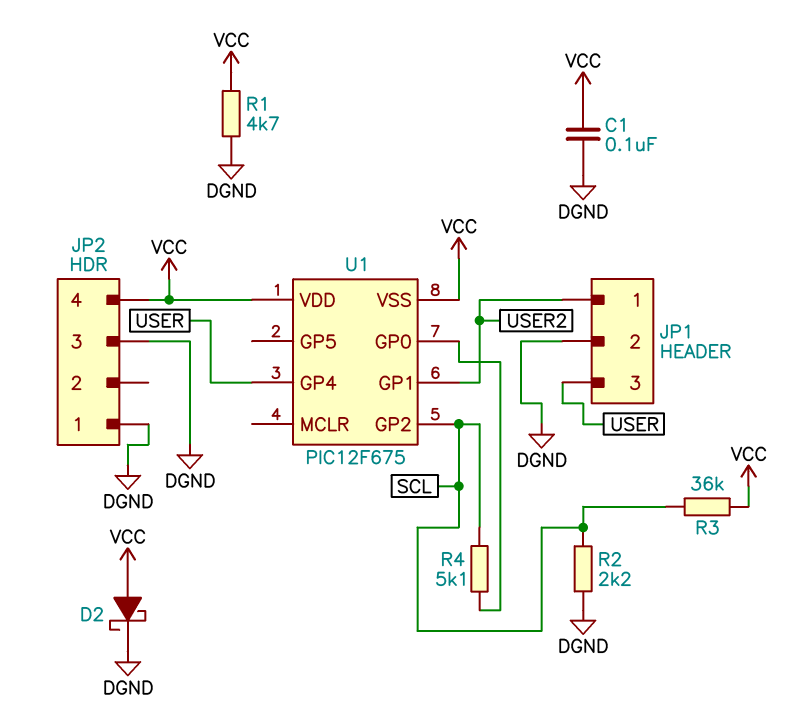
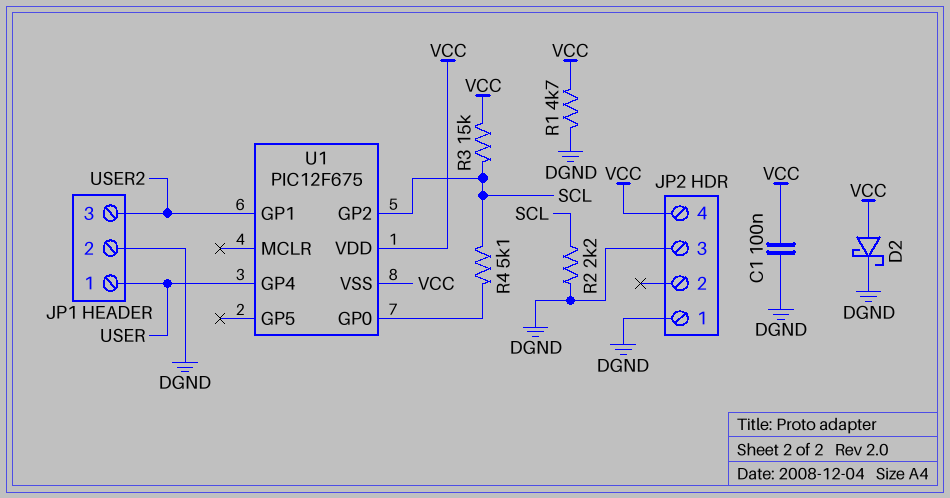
JP1 pin 1: USER2 -> USER
JP1 pin 3: USER -> USER2
R3: 36k (SCL, VCC) -> 15k (SCL, VCC)

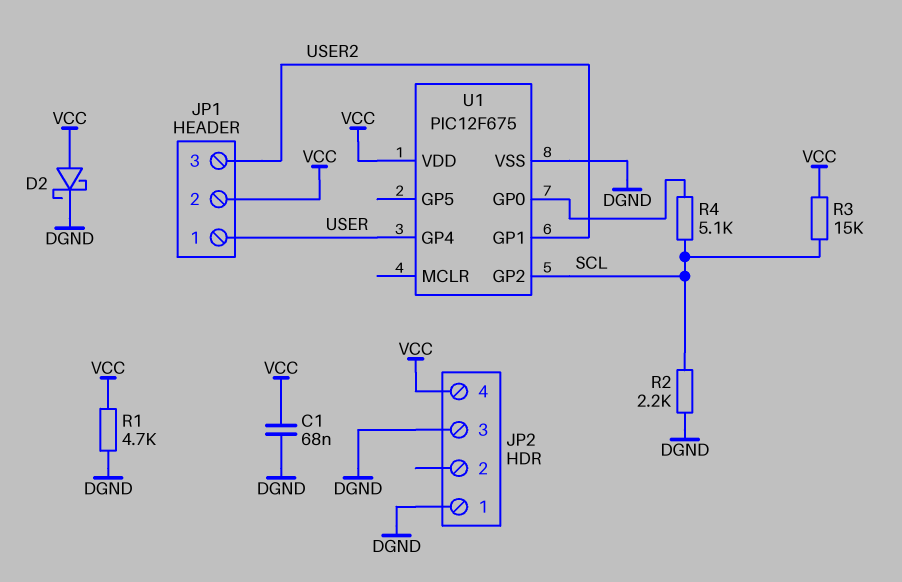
C1: 100nF (DGND, VCC) -> 68nF (DGND, VCC)
JP1 pin 2: DGND -> VCC
U1 pin VSS: VCC -> DGND

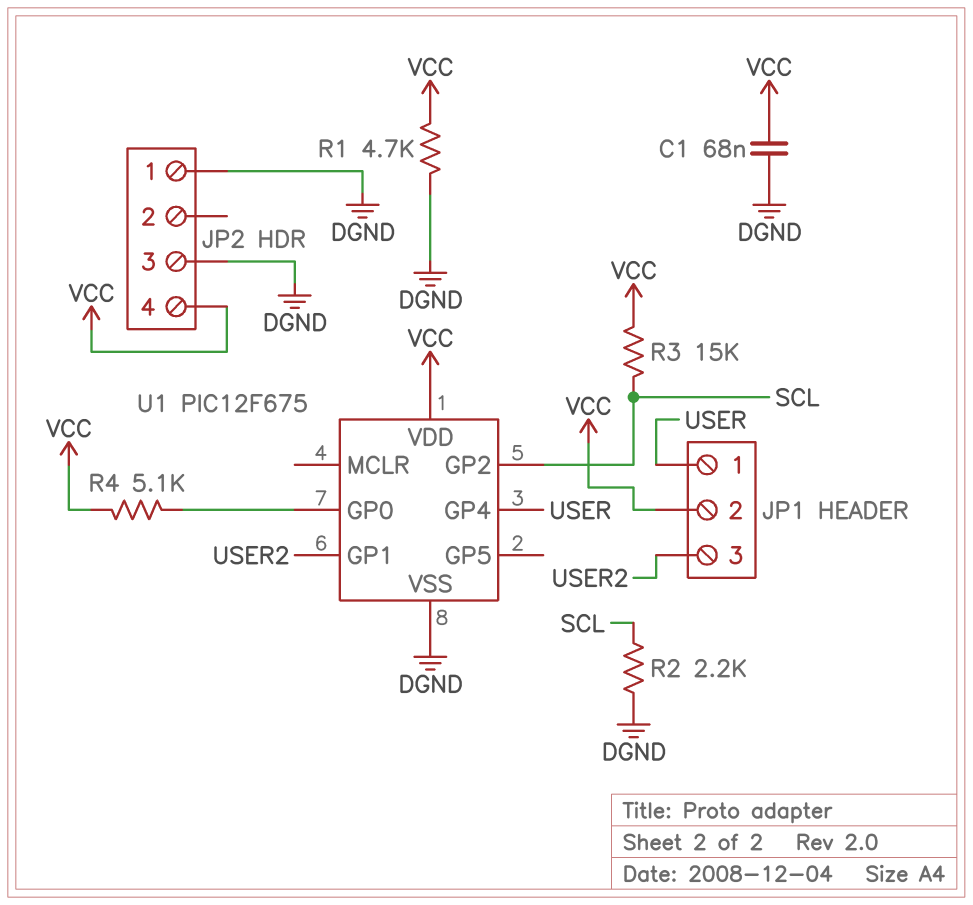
D2: schottky (A VCC, K DGND) -> none
R4: 5.1k (SCL, U1/GP0) -> 5.1k (U1/GP0, VCC)

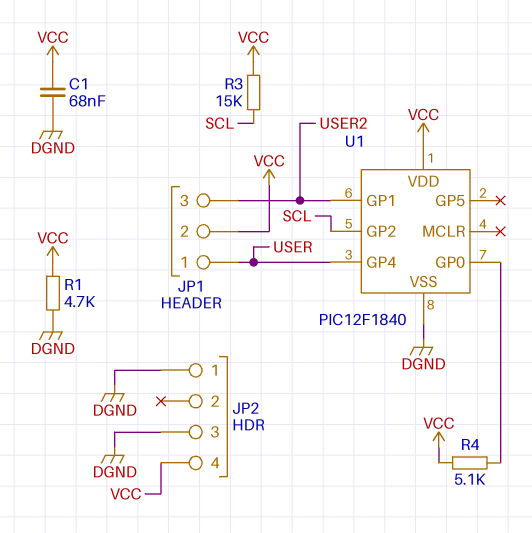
R2: 2.2k (DGND, SCL) -> none
U1: PIC12F675 -> PIC12F1840

